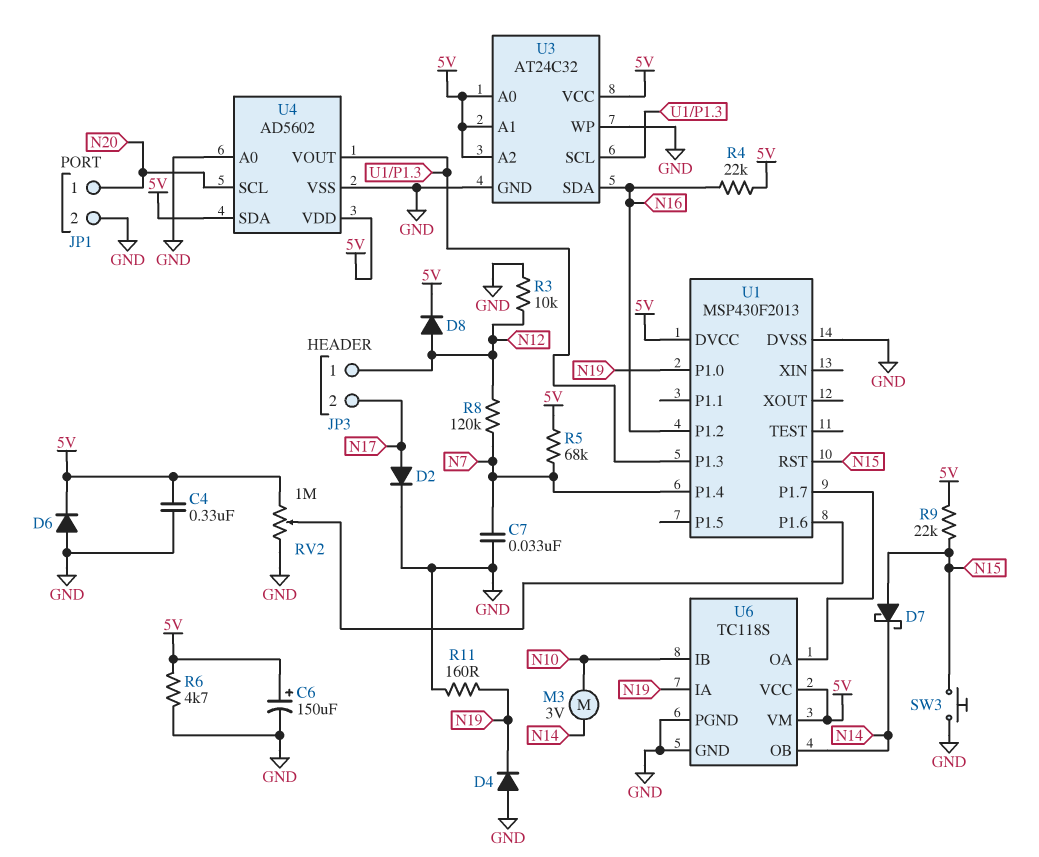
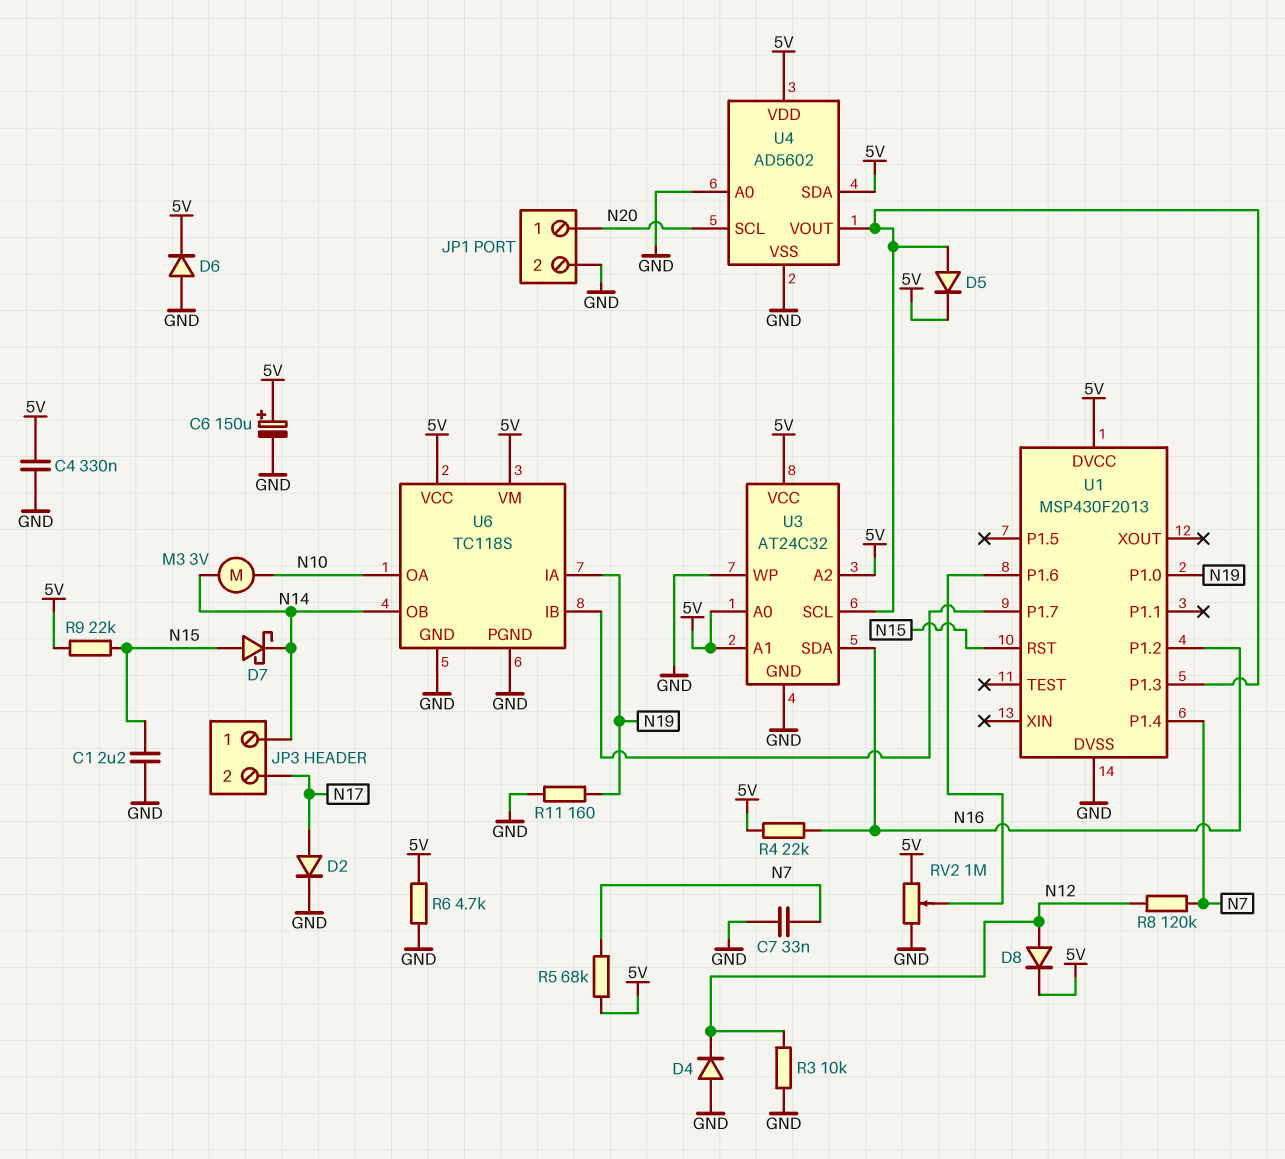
C1: none -> 2.2uF (GND, N15)
D4: diode (A GND, K N19) -> diode (A GND, K N12)
D5: none -> diode (A U1/P1.3, K 5V)
JP3 pin 1: N12 -> N14
SW3: button (GND, N15) -> none
U6 pin IB: N10 -> U1/P1.7
U6 pin OA: U1/P1.7 -> N10

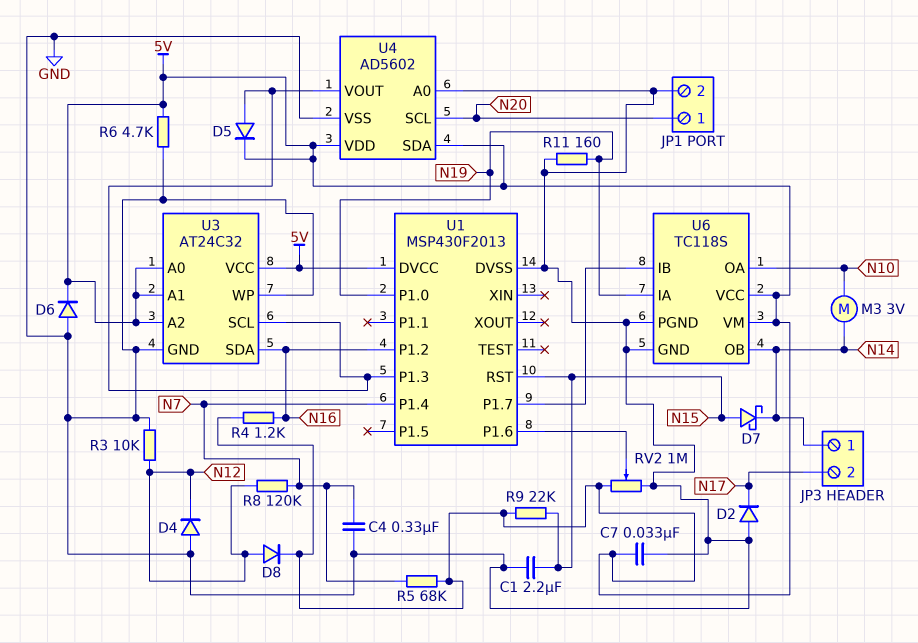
C4: 330nF (5V, GND) -> 330nF (GND, N7)
C6: 150uF (plus 5V, minus GND) -> none
C7: 33nF (GND, N7) -> 33nF (5V, GND)
D2: diode (A N17, K GND) -> diode (A GND, K N17)
R4: 22k (5V, N16) -> 1.2k (5V, N16)

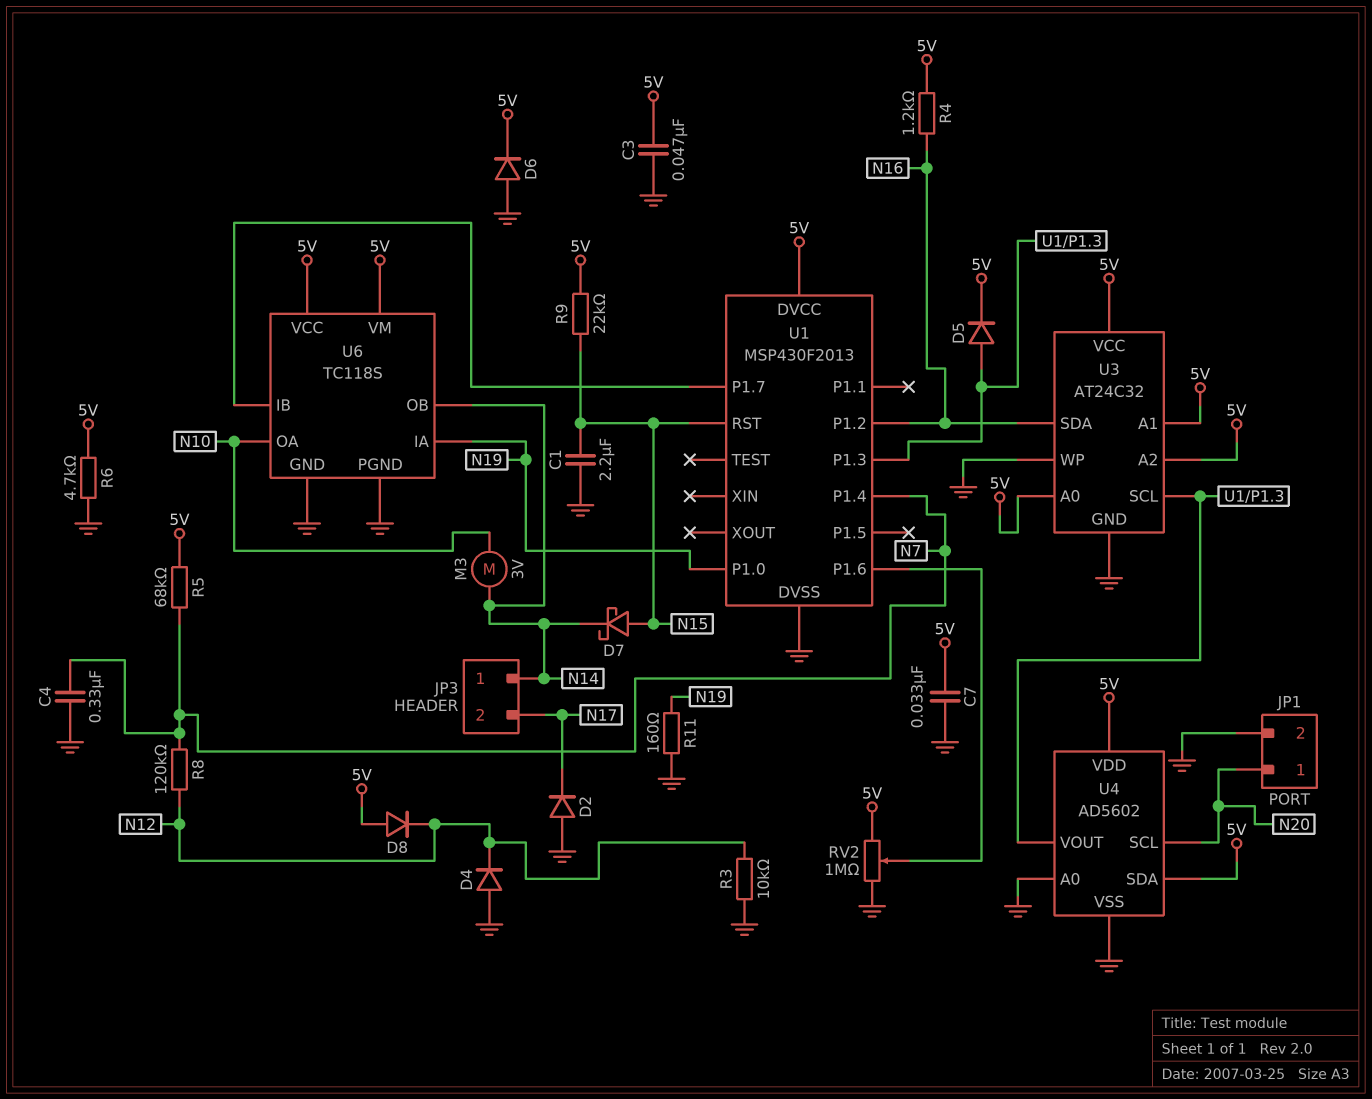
C3: none -> 47nF (5V, GND)
D8: diode (A N12, K 5V) -> diode (A 5V, K N12)

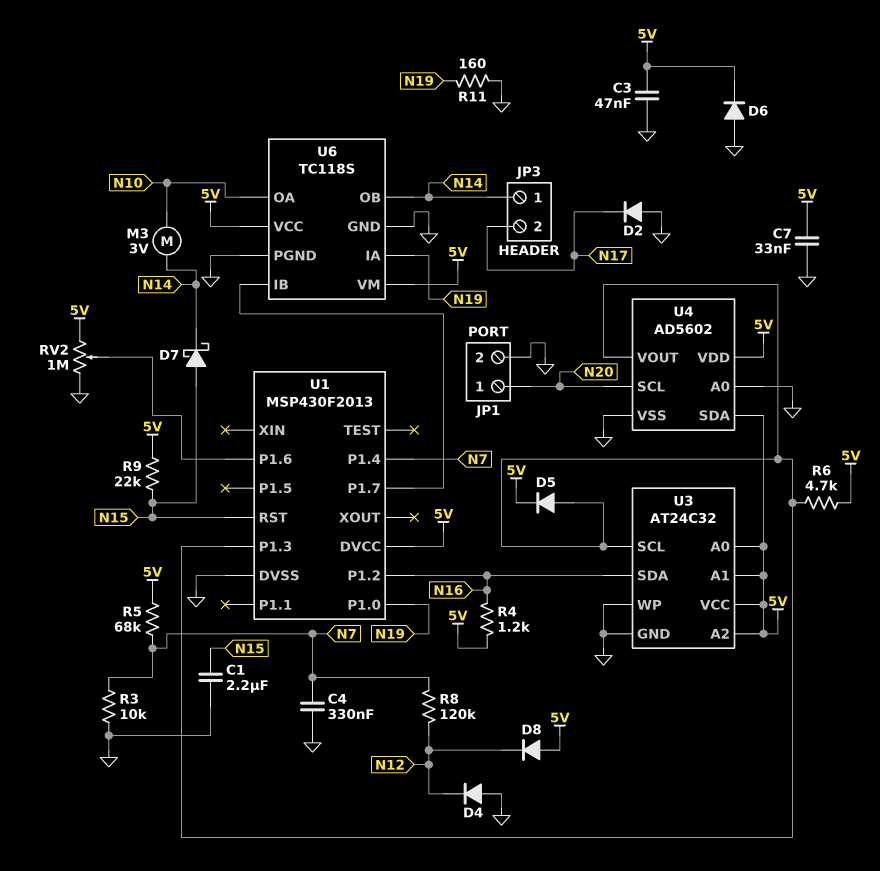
R3: 10k (GND, N12) -> 10k (GND, N7)
R6: 4.7k (5V, GND) -> 4.7k (5V, U1/P1.3)

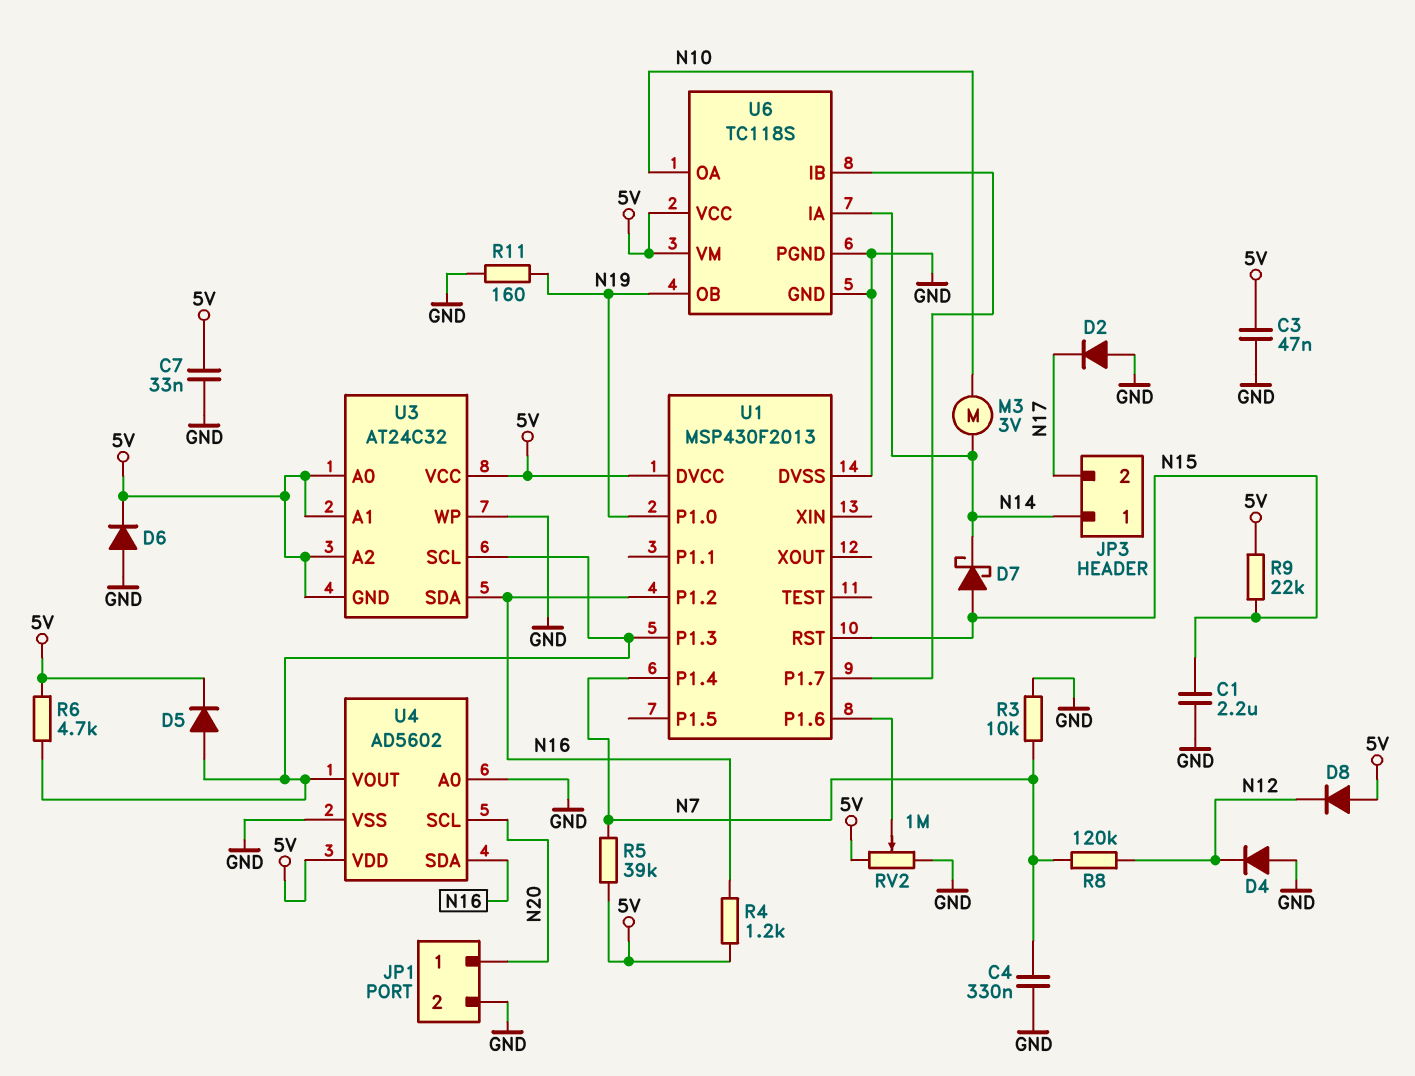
R5: 68k (5V, N7) -> 39k (5V, N7)
U3 pin GND: GND -> 5V
U4 pin SDA: 5V -> N16
U6 pin IA: N19 -> N14
U6 pin OB: N14 -> N19

